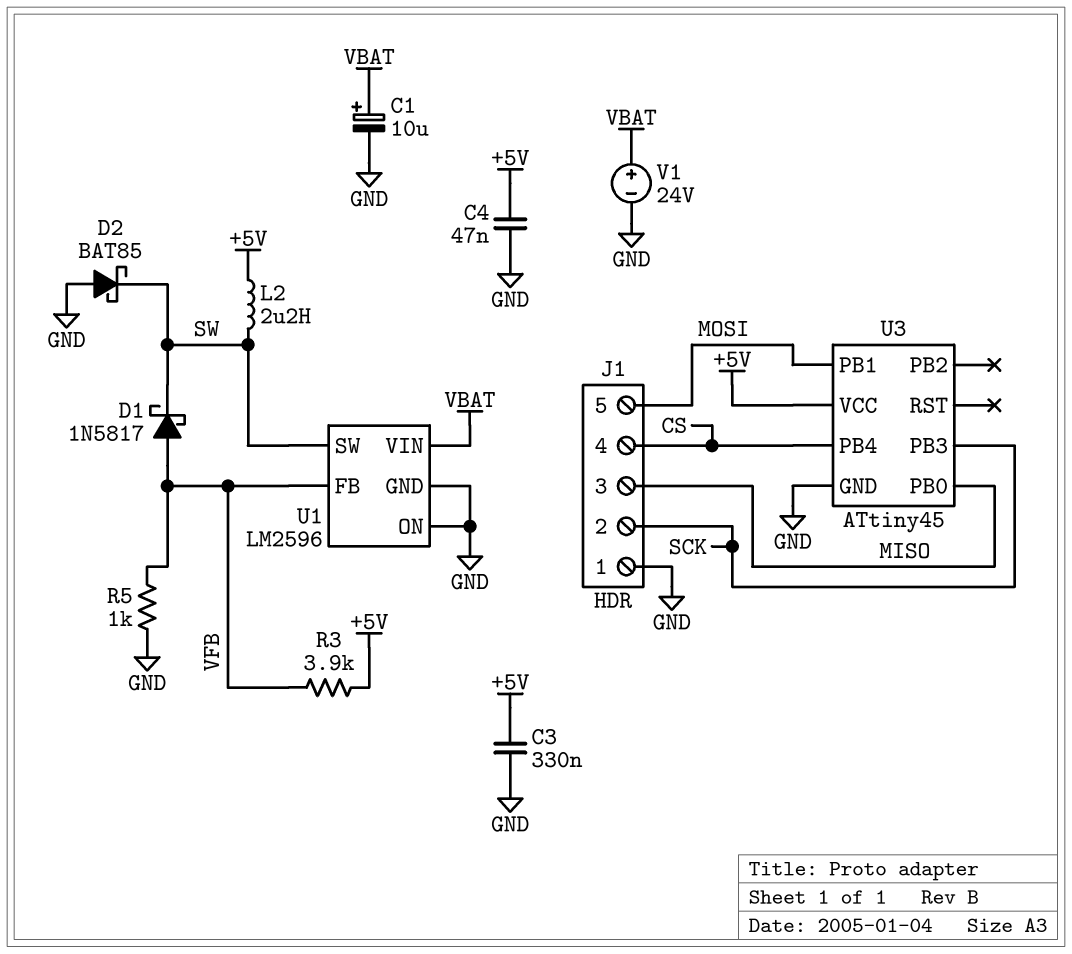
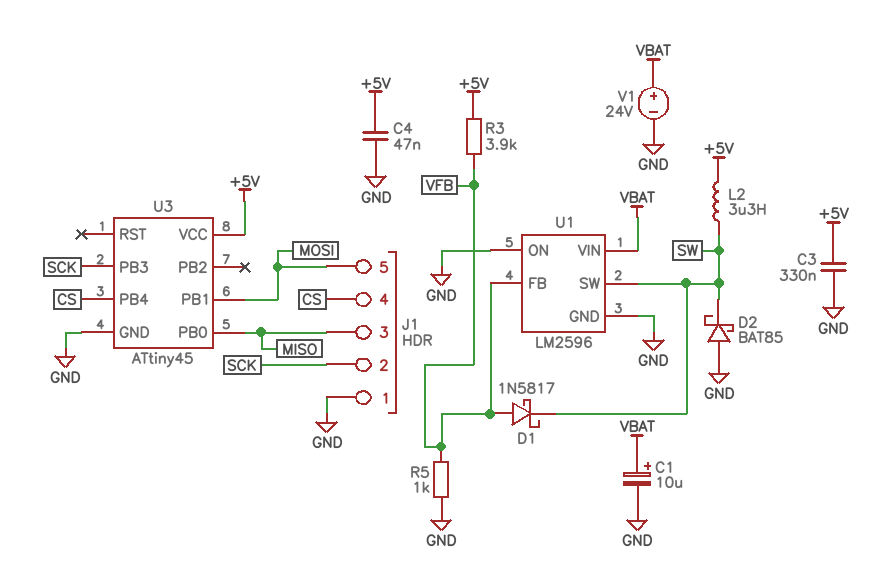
L2: 2.2uH (+5V, SW) -> 3.3uH (+5V, SW)

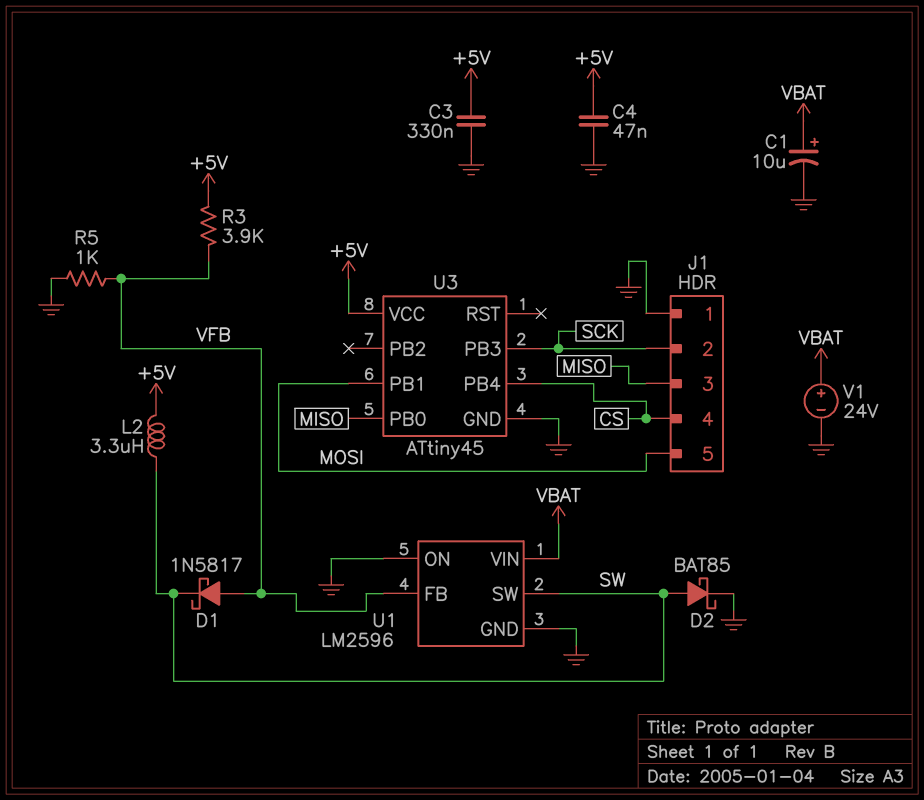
D2: schottky BAT85 (A GND, K SW) -> schottky BAT85 (A SW, K GND)

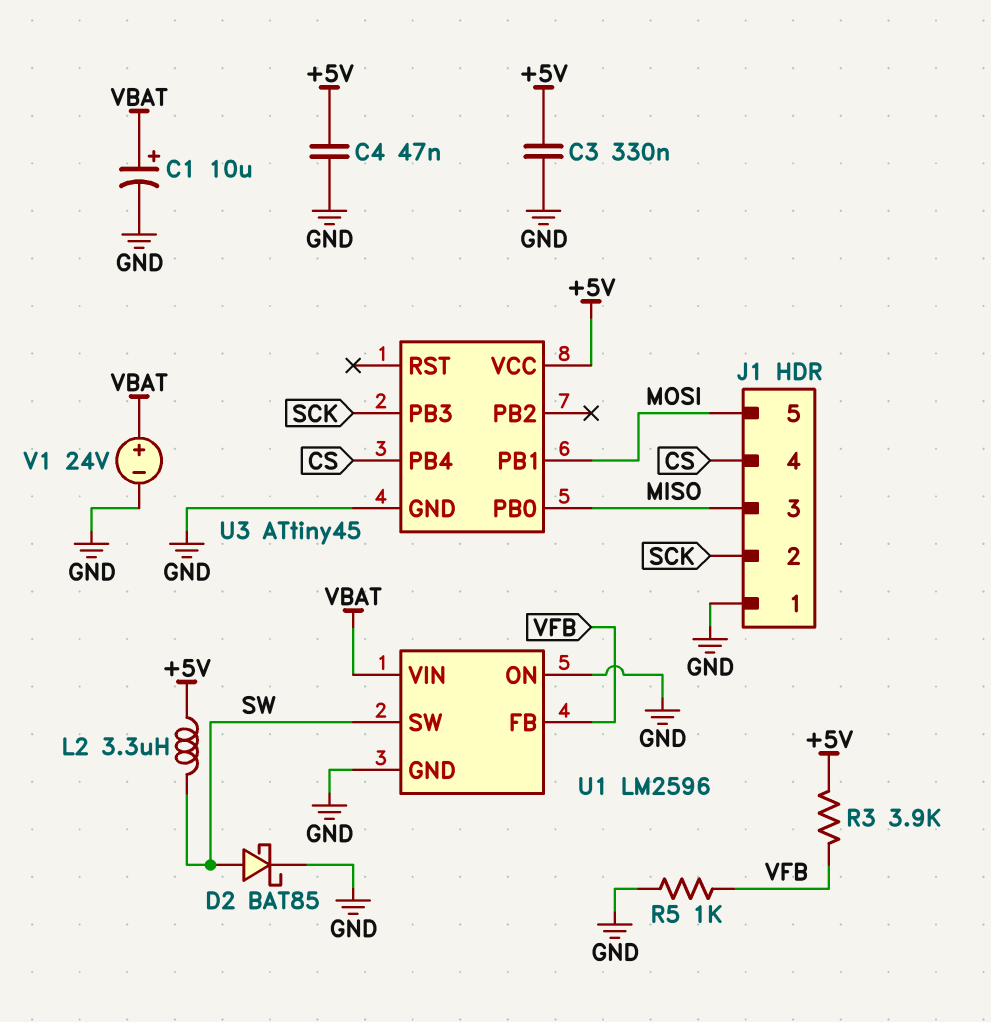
D1: schottky 1N5817 (A VFB, K SW) -> none

